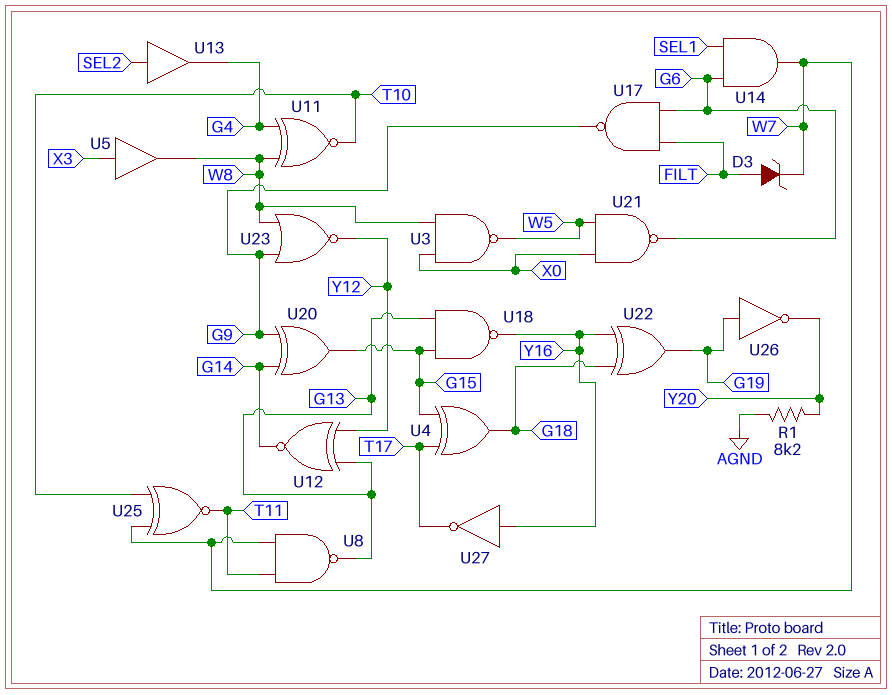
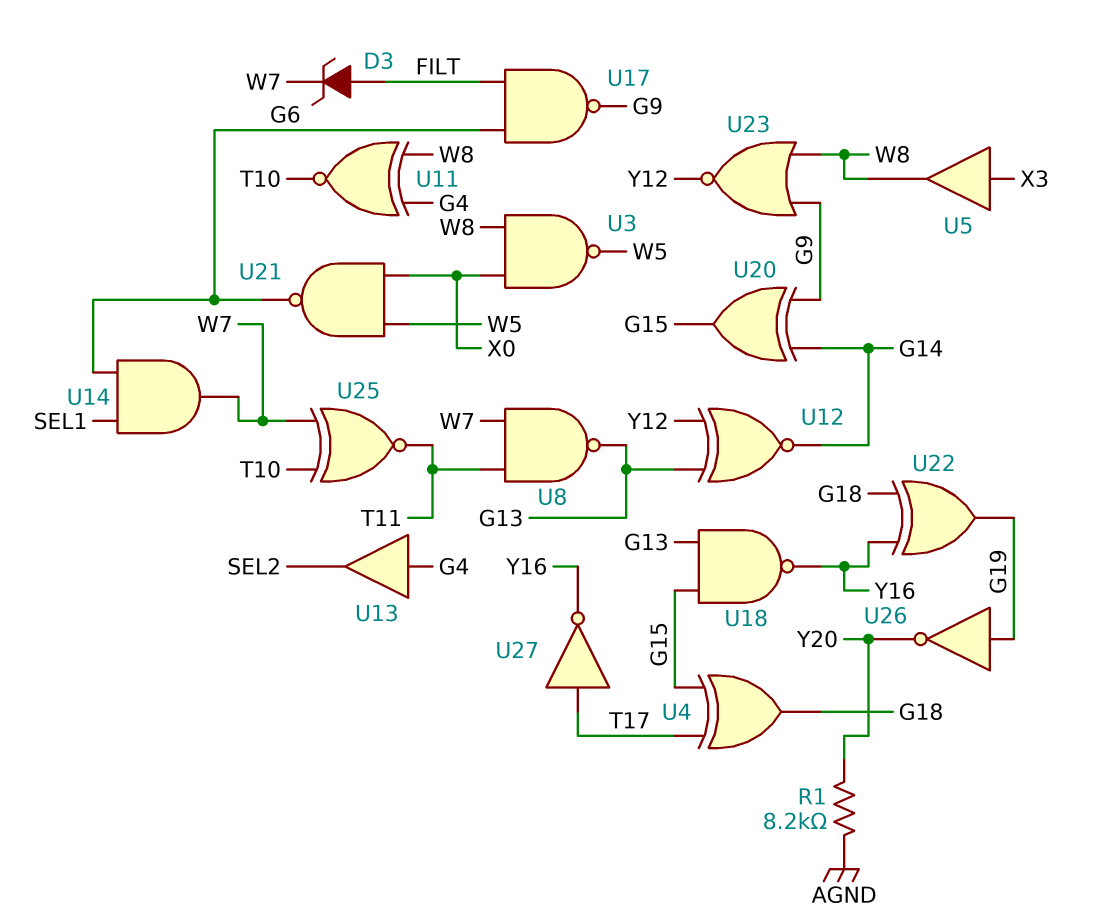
U13: buffer (in SEL2, out G4) -> buffer (in G4, out SEL2)
U27: NOT (in Y16, out T17) -> NOT (in T17, out Y16)

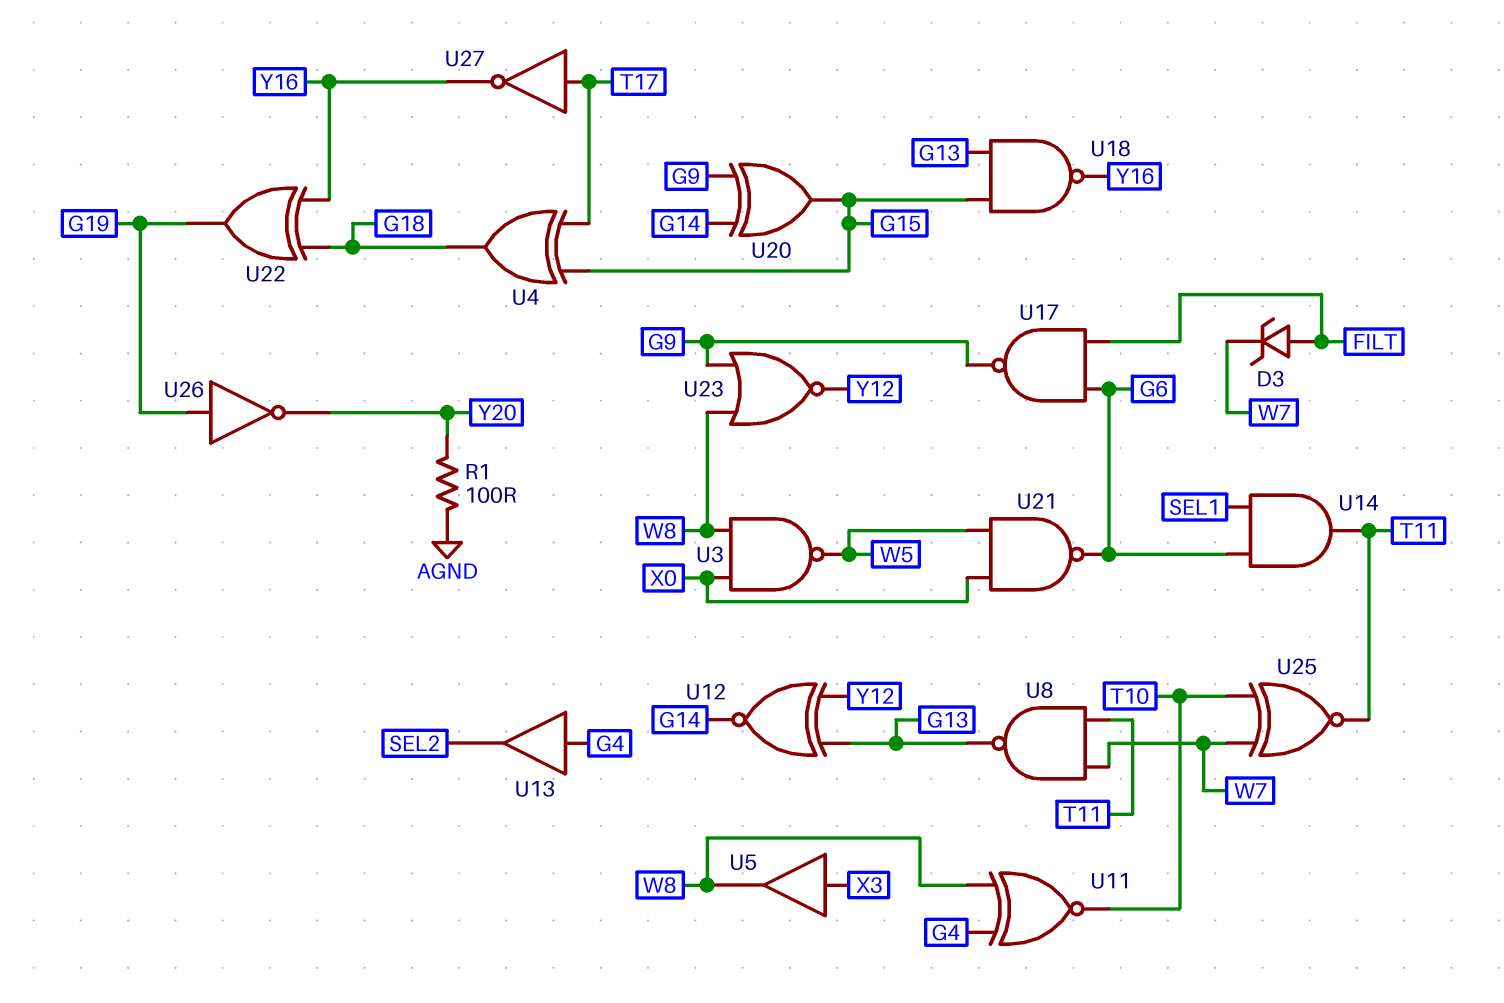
R1: 8.2k (AGND, Y20) -> 100 (AGND, Y20)
U14: AND (in G6, in SEL1, out W7) -> AND (in G6, in SEL1, out T11)

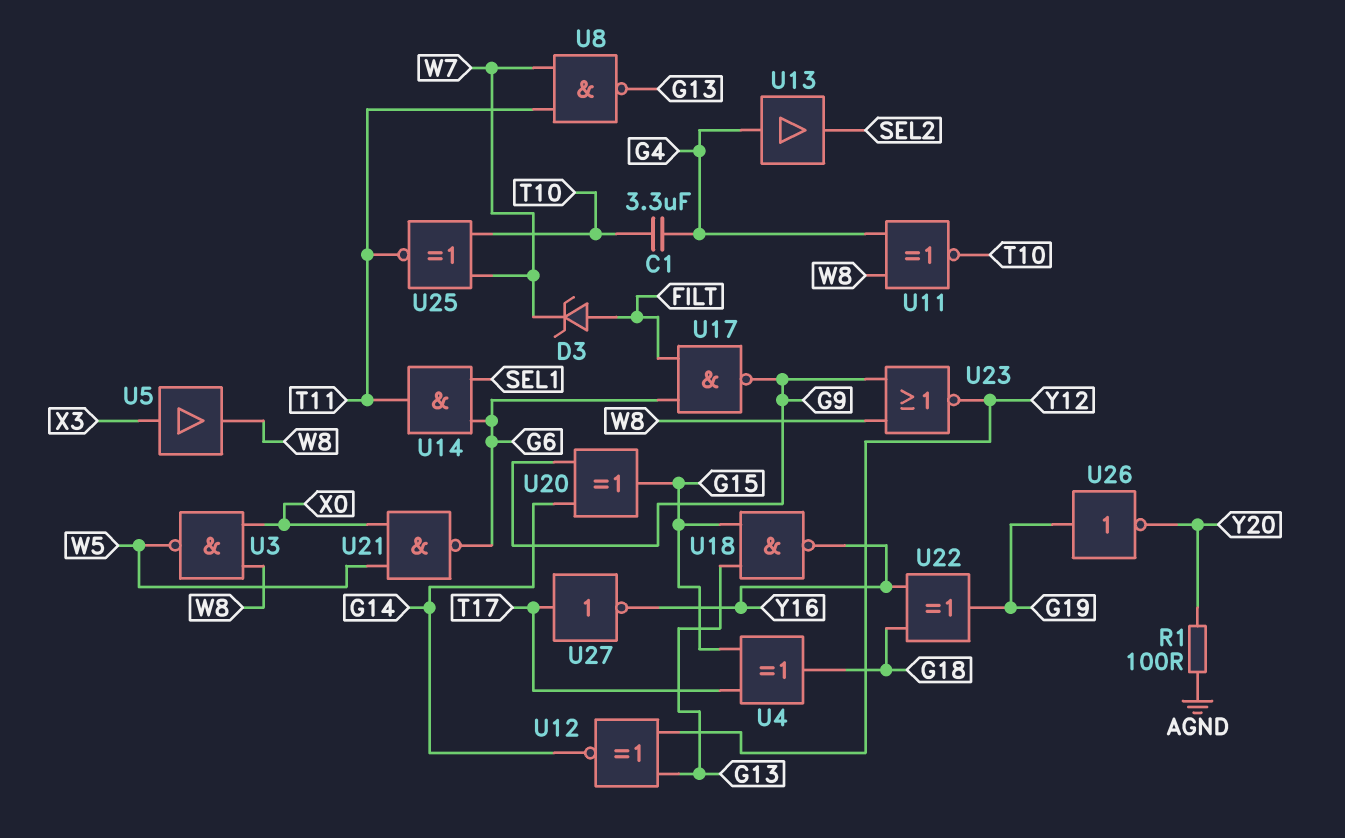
C1: none -> 3.3uF (G4, T10)

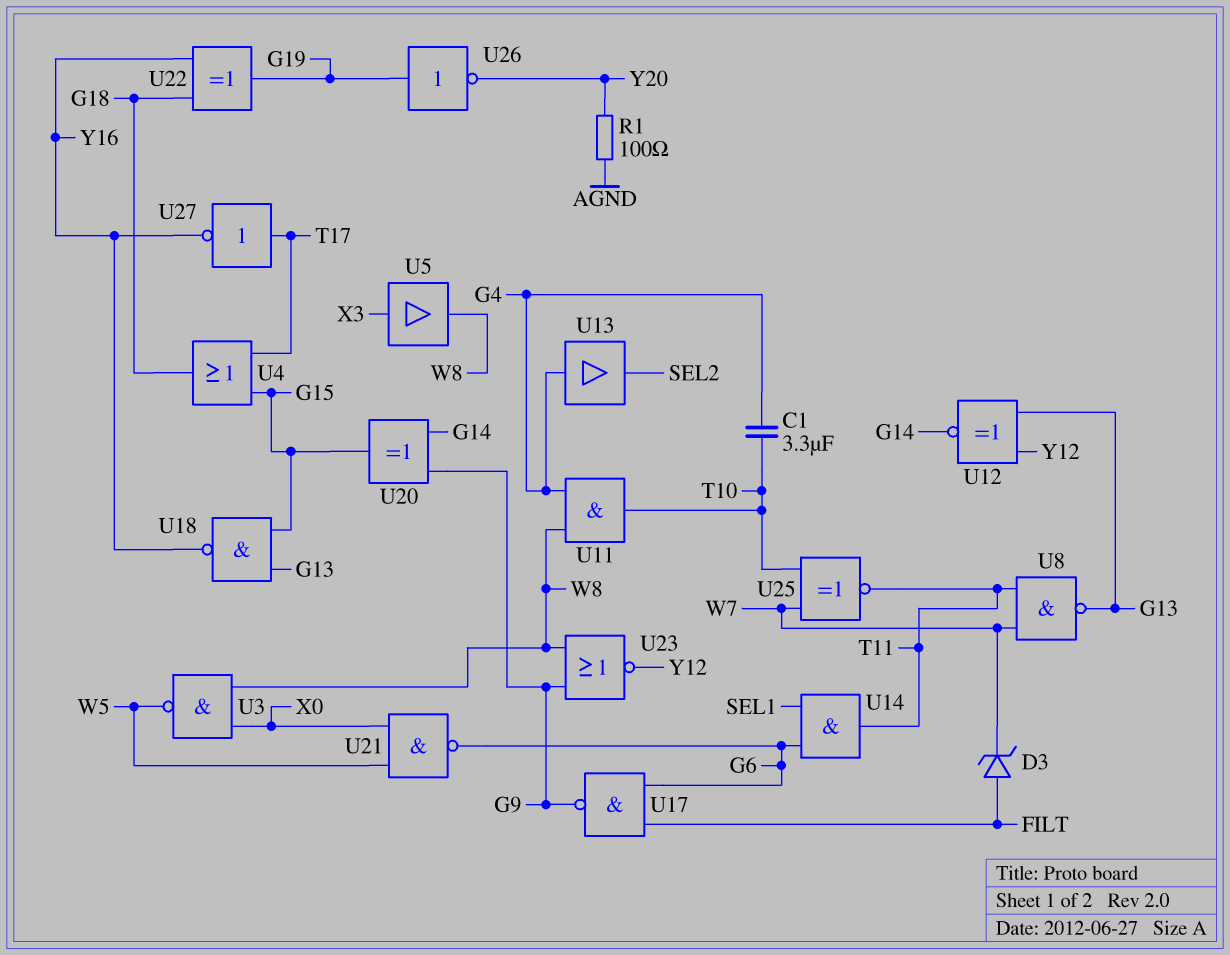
U4: XOR (in G15, in T17, out G18) -> OR (in G15, in T17, out G18)
U11: XNOR (in G4, in W8, out T10) -> AND (in G4, in W8, out T10)

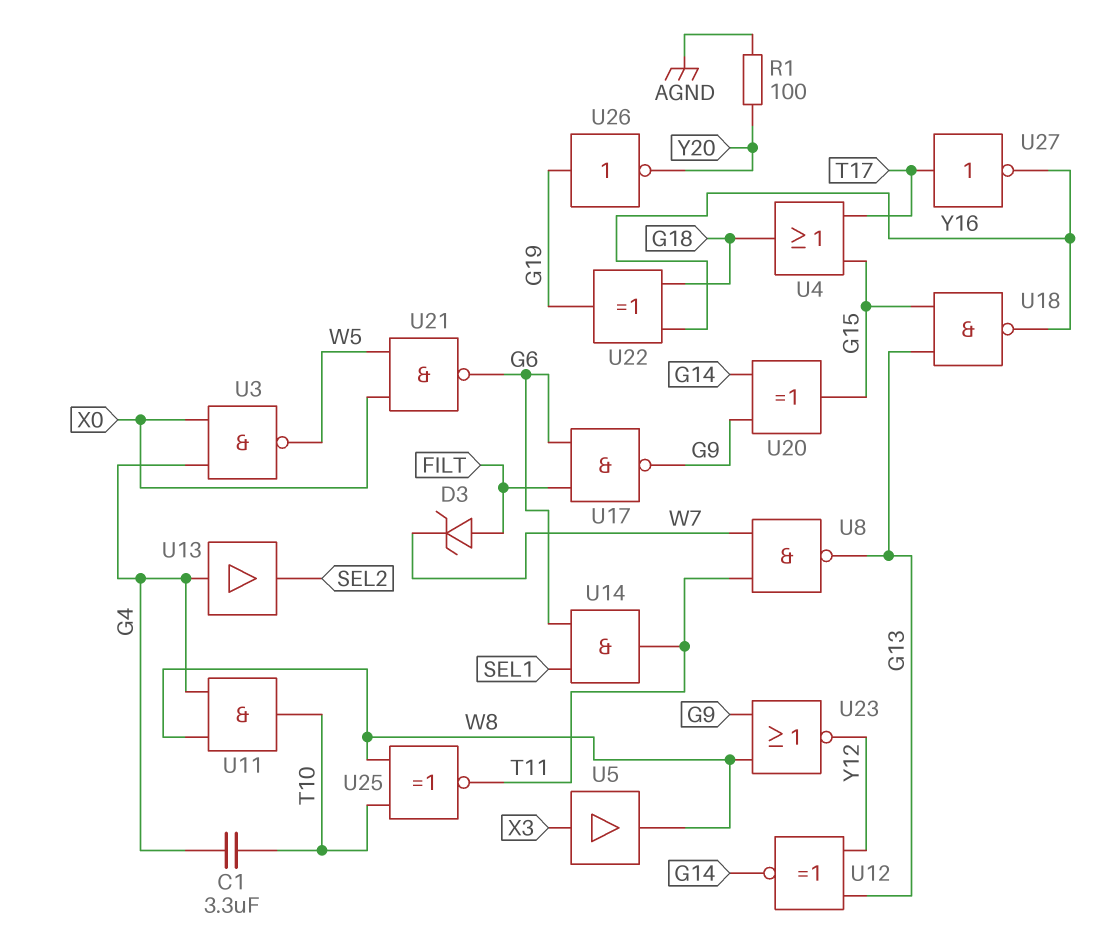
U3: NAND (in W8, in X0, out W5) -> NAND (in G4, in X0, out W5)
U25: XNOR (in T10, in W7, out T11) -> XNOR (in T10, in W8, out T11)

